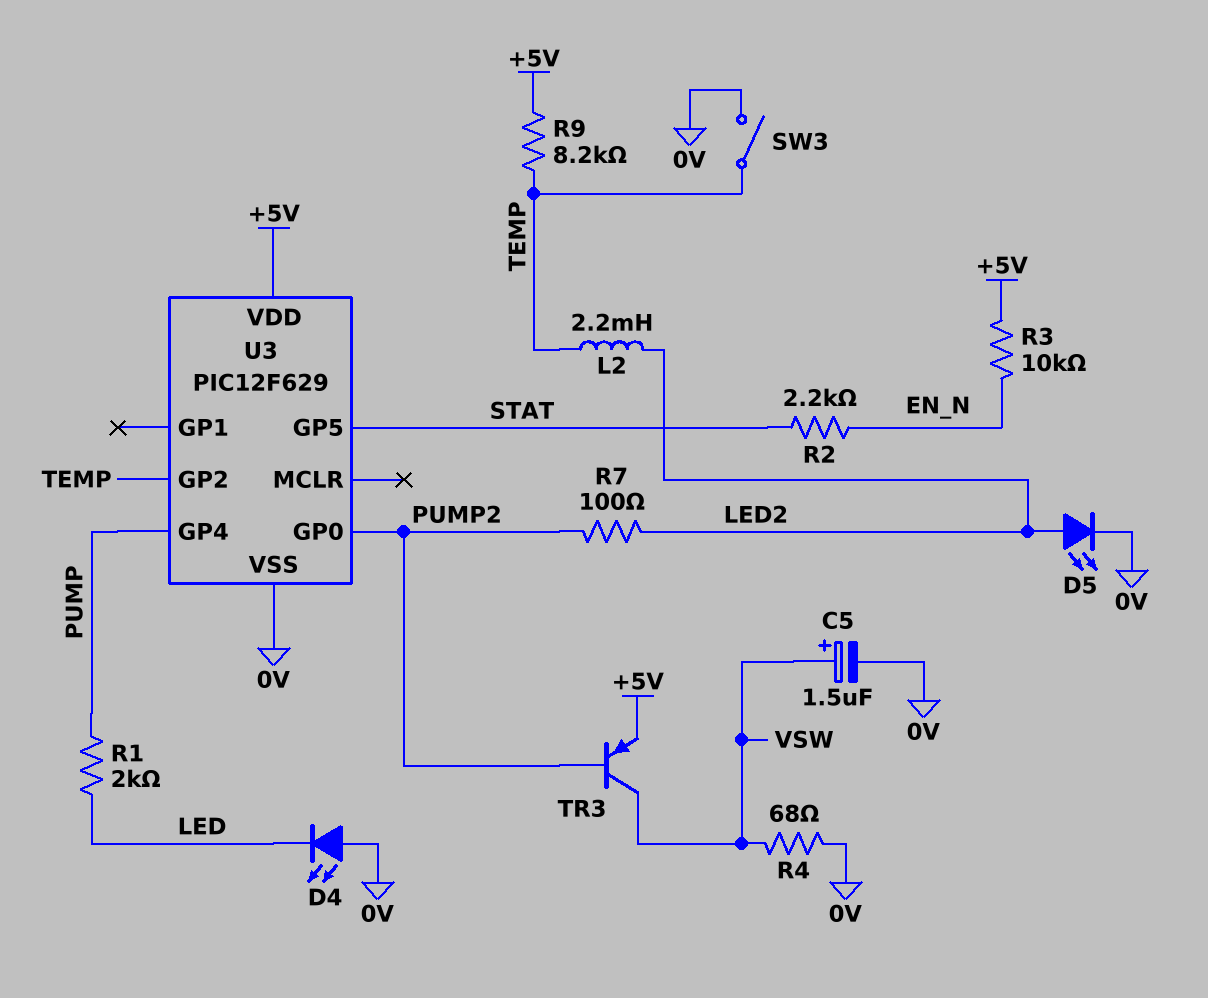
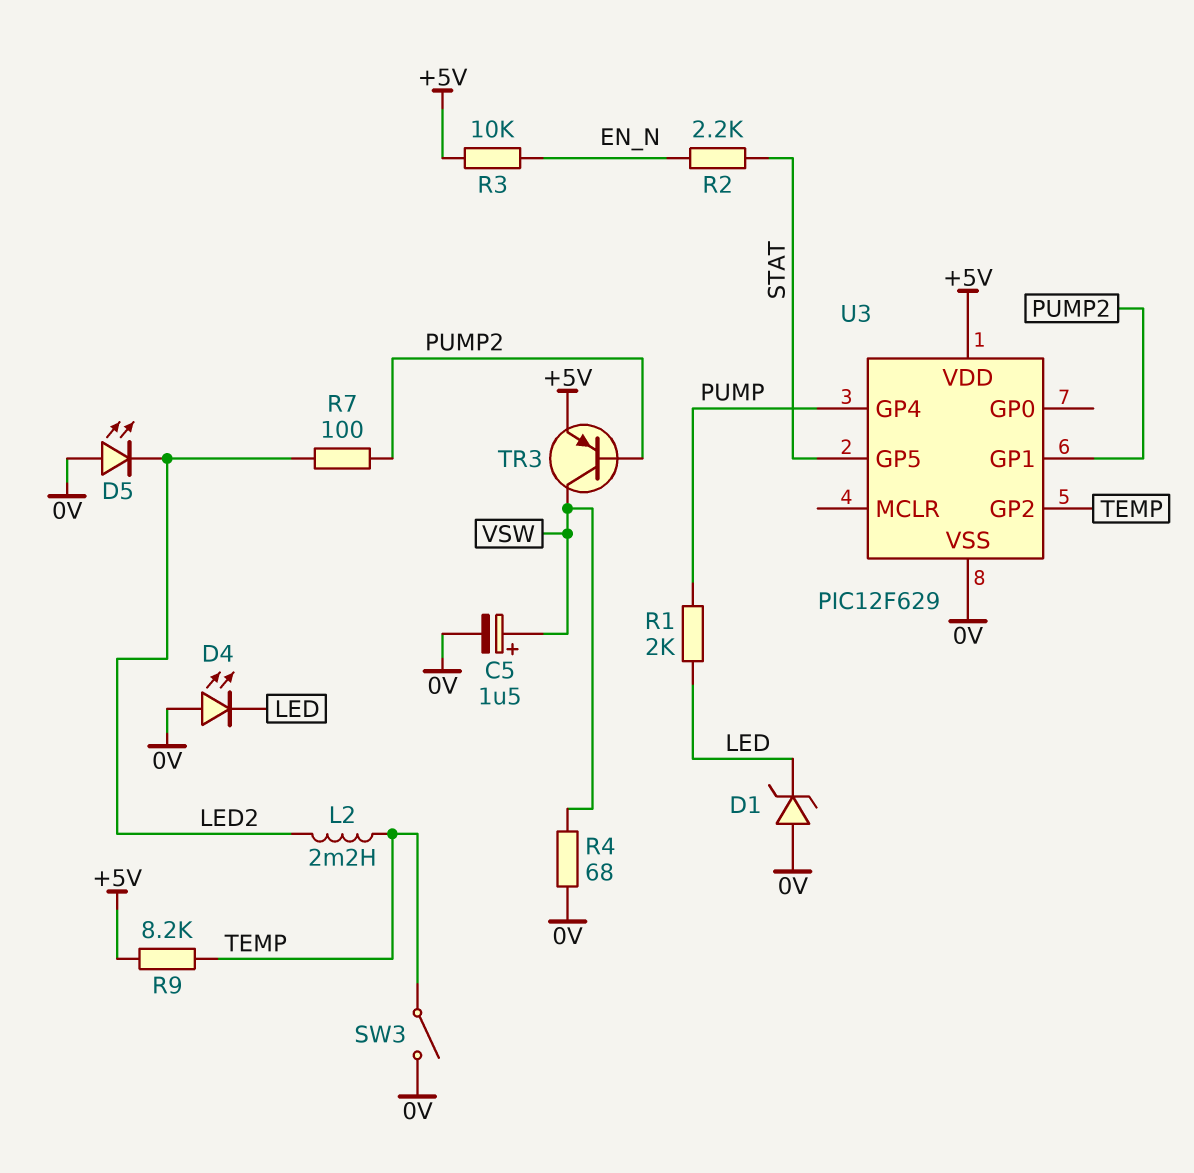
D1: none -> zener (A 0V, K LED)
D5: LED (A LED2, K 0V) -> LED (A 0V, K LED2)
U3 pin GP0: PUMP2 -> none
U3 pin GP1: none -> PUMP2

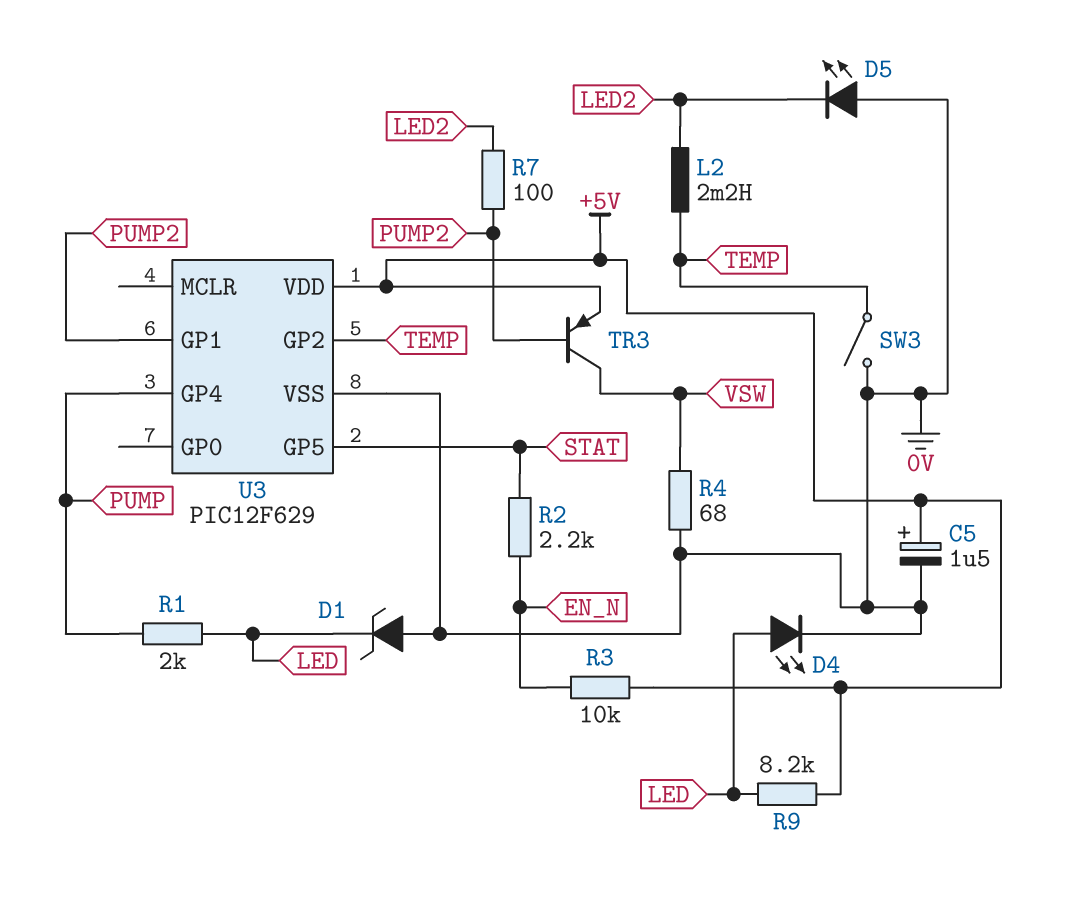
C5: 1.5uF (plus VSW, minus 0V) -> 1.5uF (plus +5V, minus 0V)
D4: LED (A 0V, K LED) -> LED (A LED, K 0V)
R9: 8.2k (+5V, TEMP) -> 8.2k (+5V, LED)

